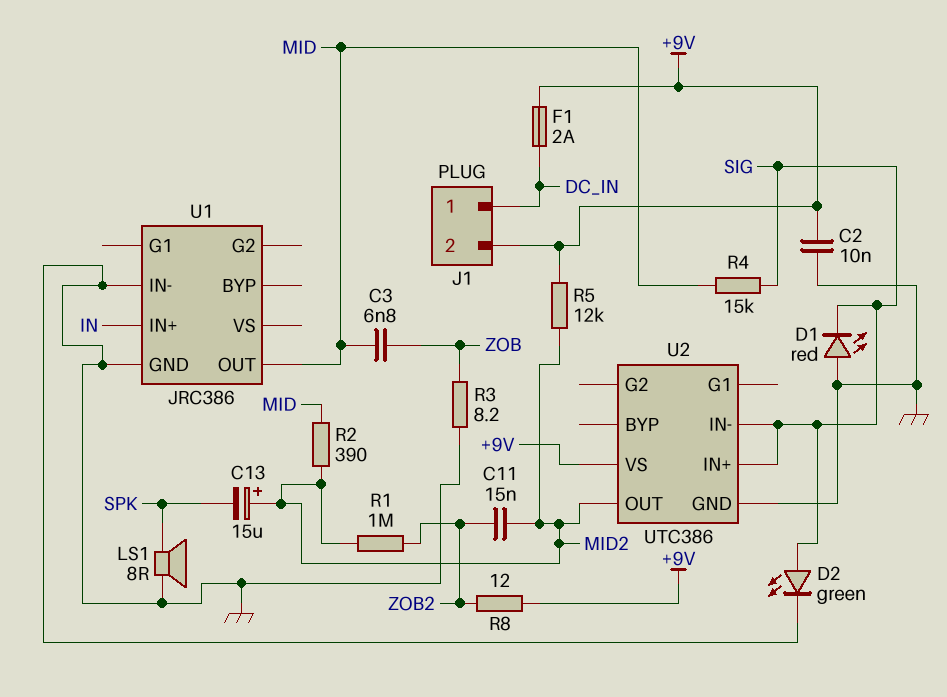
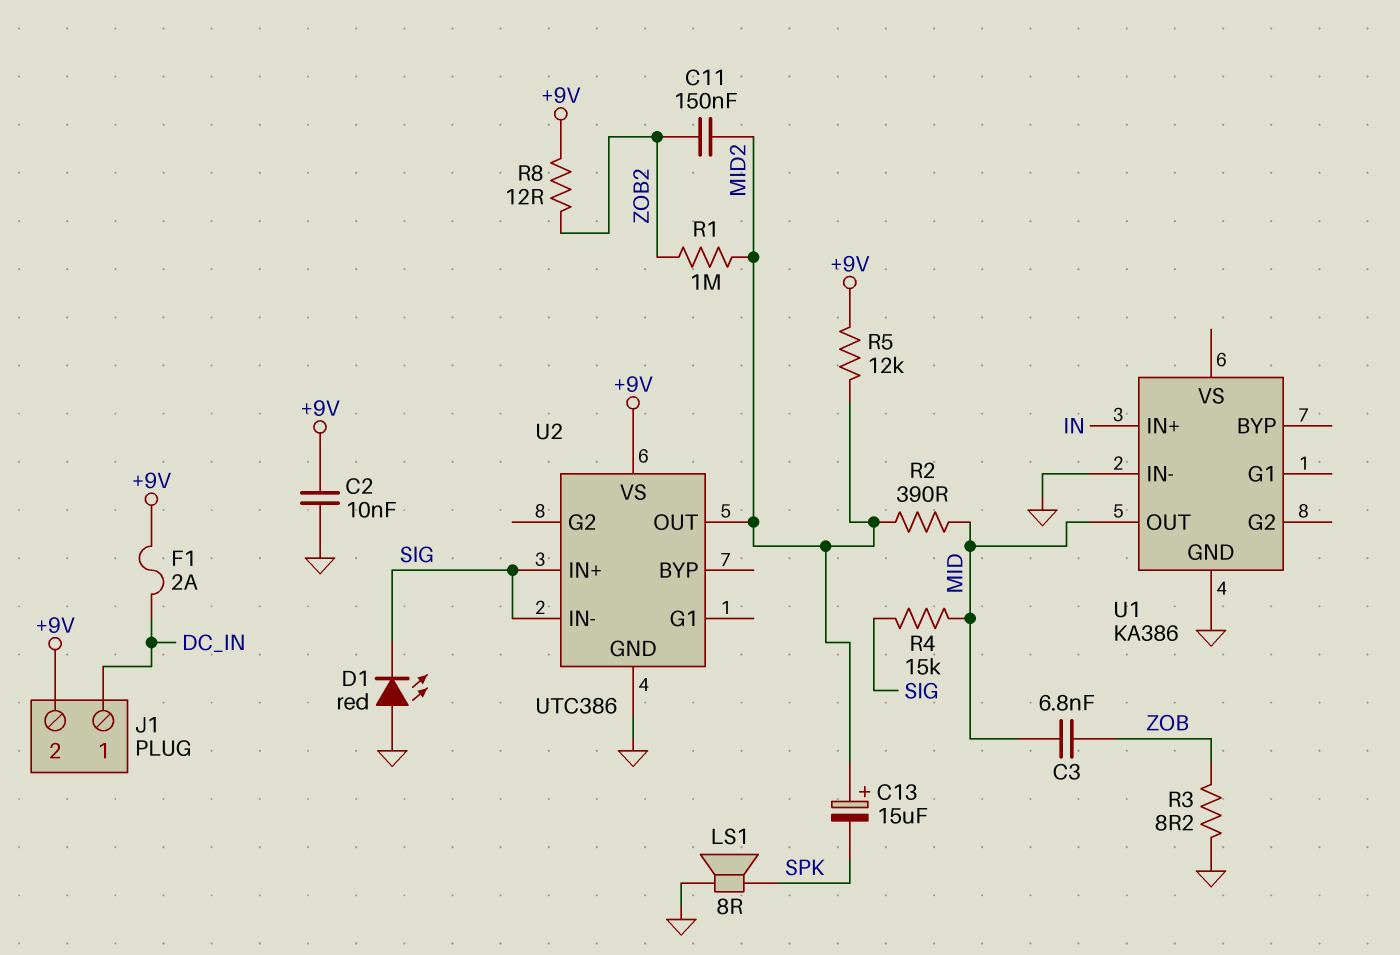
C11: 15nF (MID2, ZOB2) -> 150nF (MID2, ZOB2)
D2: LED green (A SIG, K GND) -> none
U1: JRC386 -> KA386

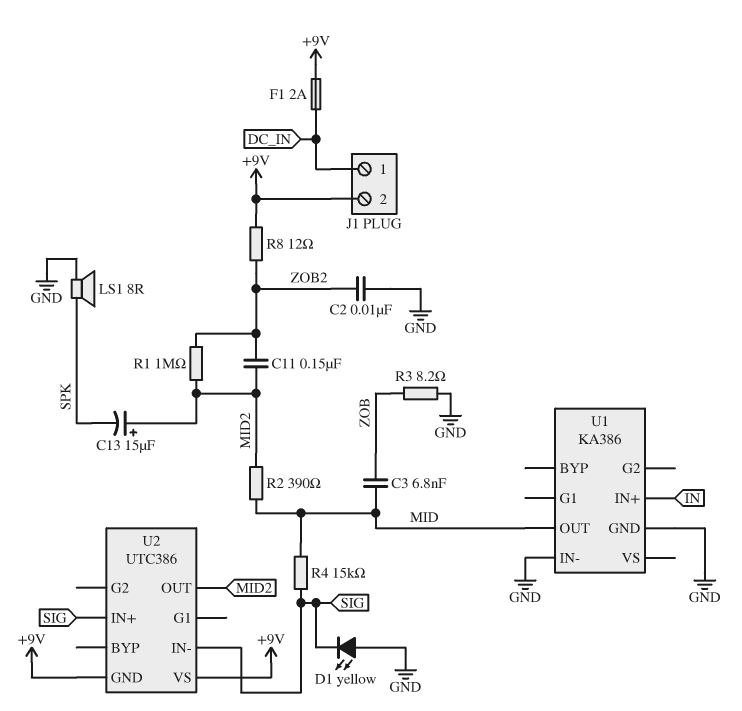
C2: 10nF (+9V, GND) -> 10nF (GND, ZOB2)
D1: LED red (A GND, K SIG) -> LED yellow (A GND, K SIG)
R5: 12k (+9V, MID2) -> none
U2 pin GND: GND -> +9V

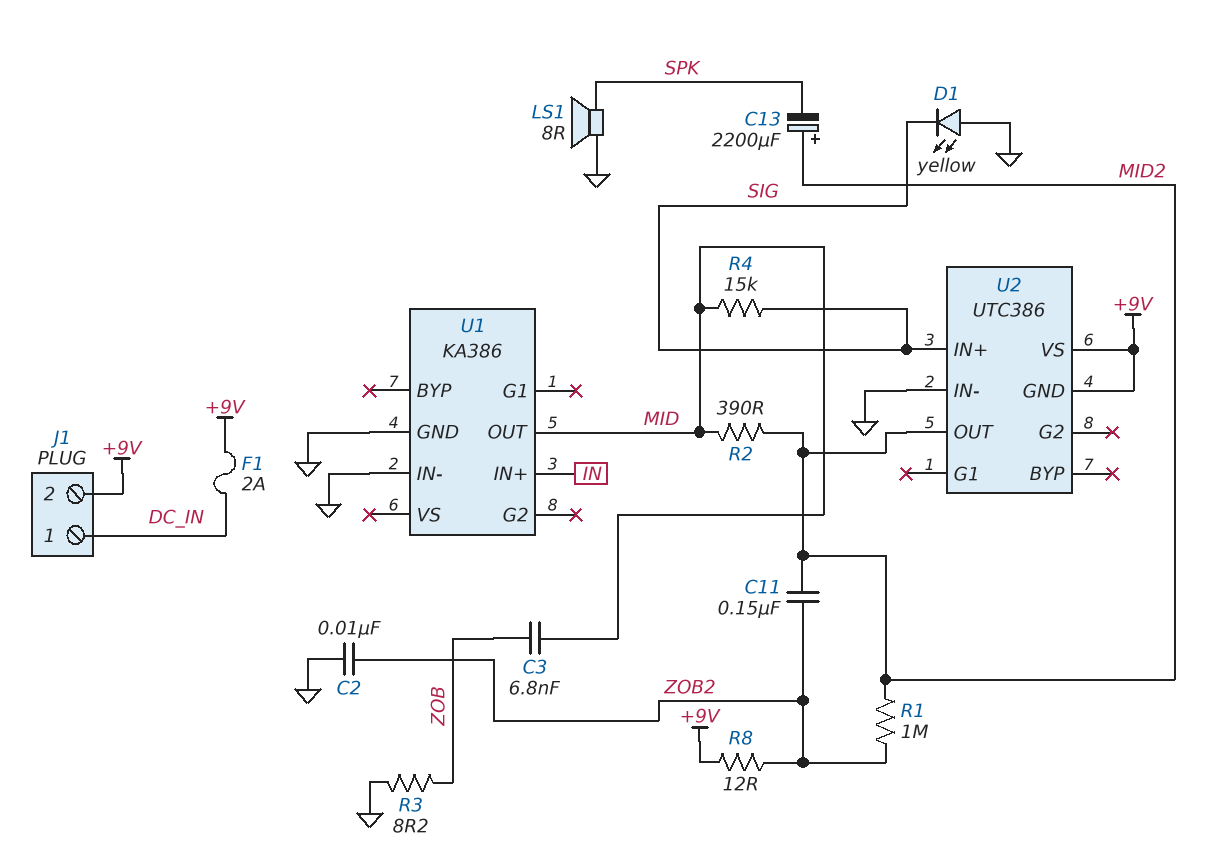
C13: 15uF (plus MID2, minus SPK) -> 2200uF (plus MID2, minus SPK)
U2 pin IN-: SIG -> GND

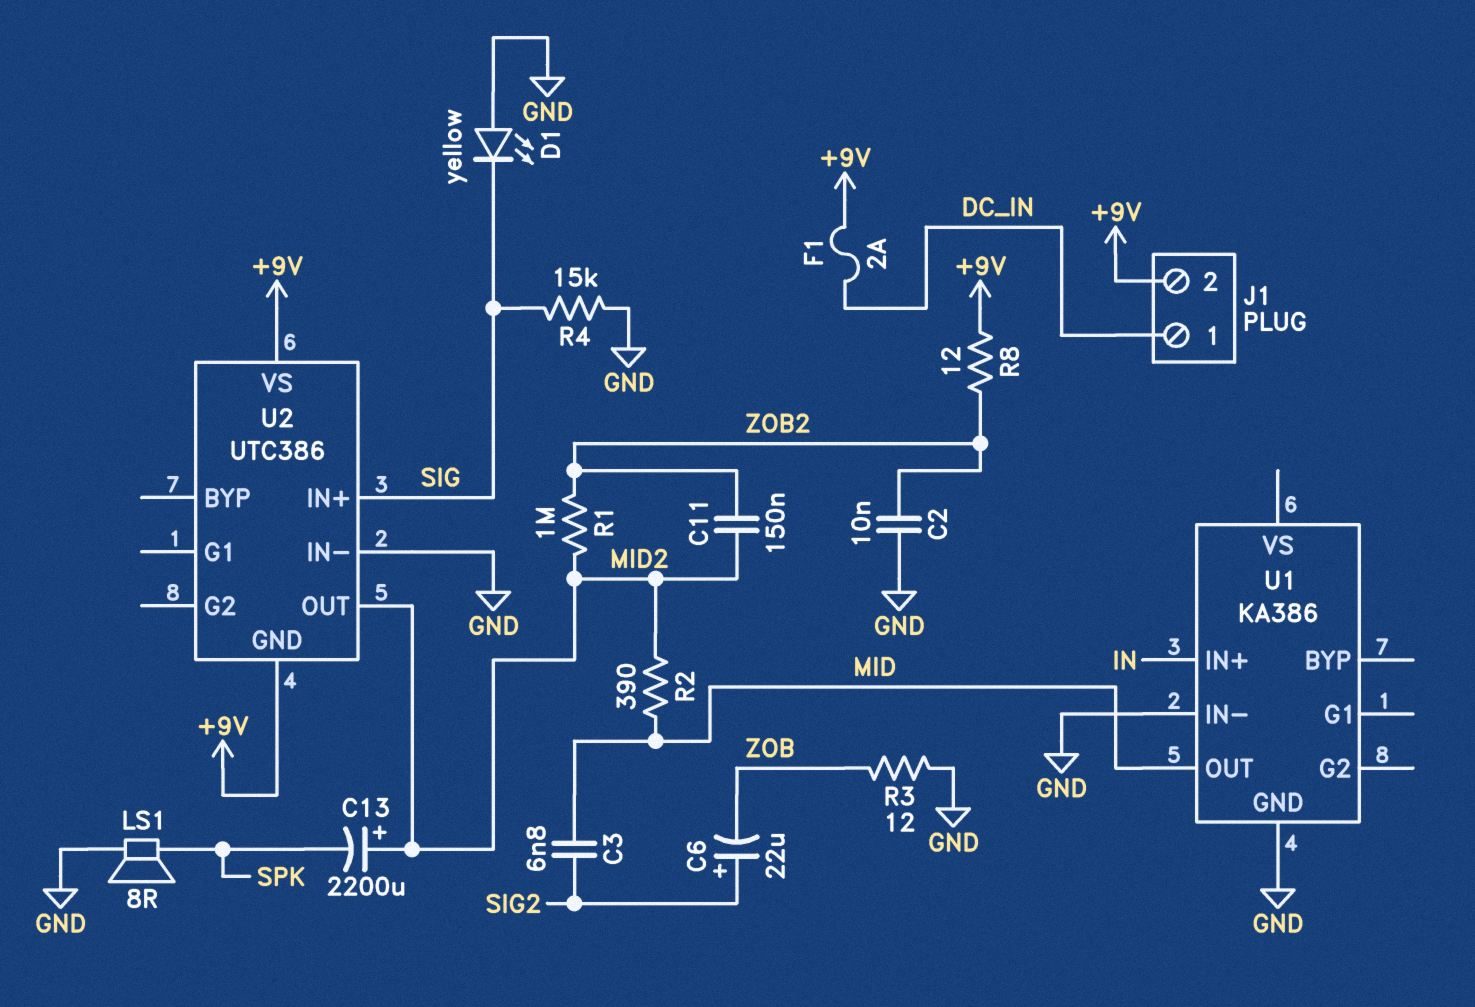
C3: 6.8nF (MID, ZOB) -> 6.8nF (MID, SIG2)
C6: none -> 22uF (plus SIG2, minus ZOB)
R3: 8.2 (GND, ZOB) -> 12 (GND, ZOB)
R4: 15k (MID, SIG) -> 15k (GND, SIG)

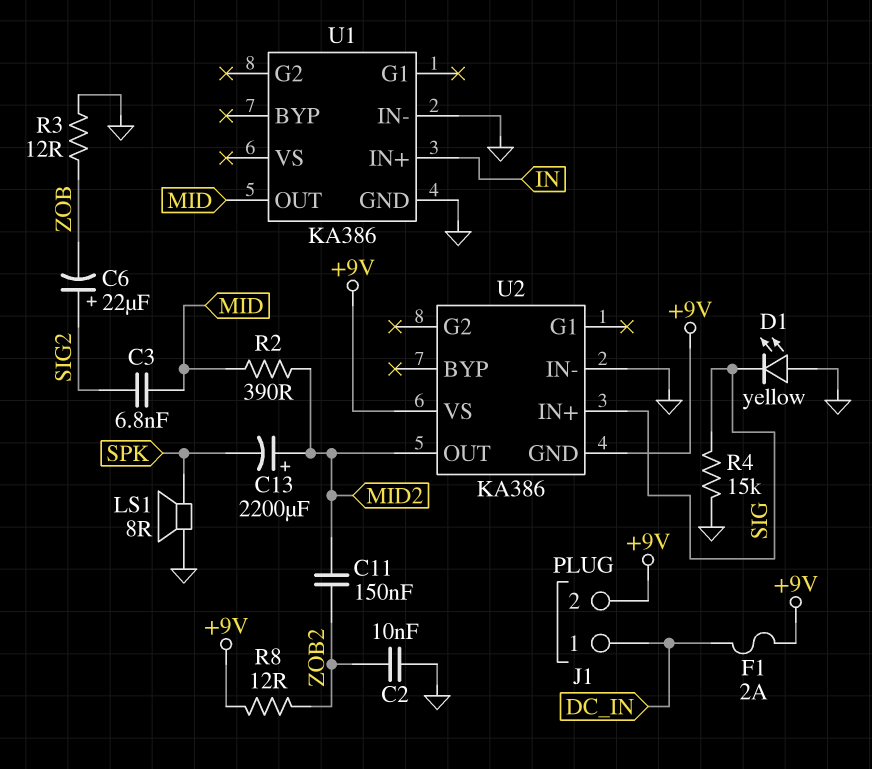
R1: 1M (MID2, ZOB2) -> none
U2: UTC386 -> KA386

